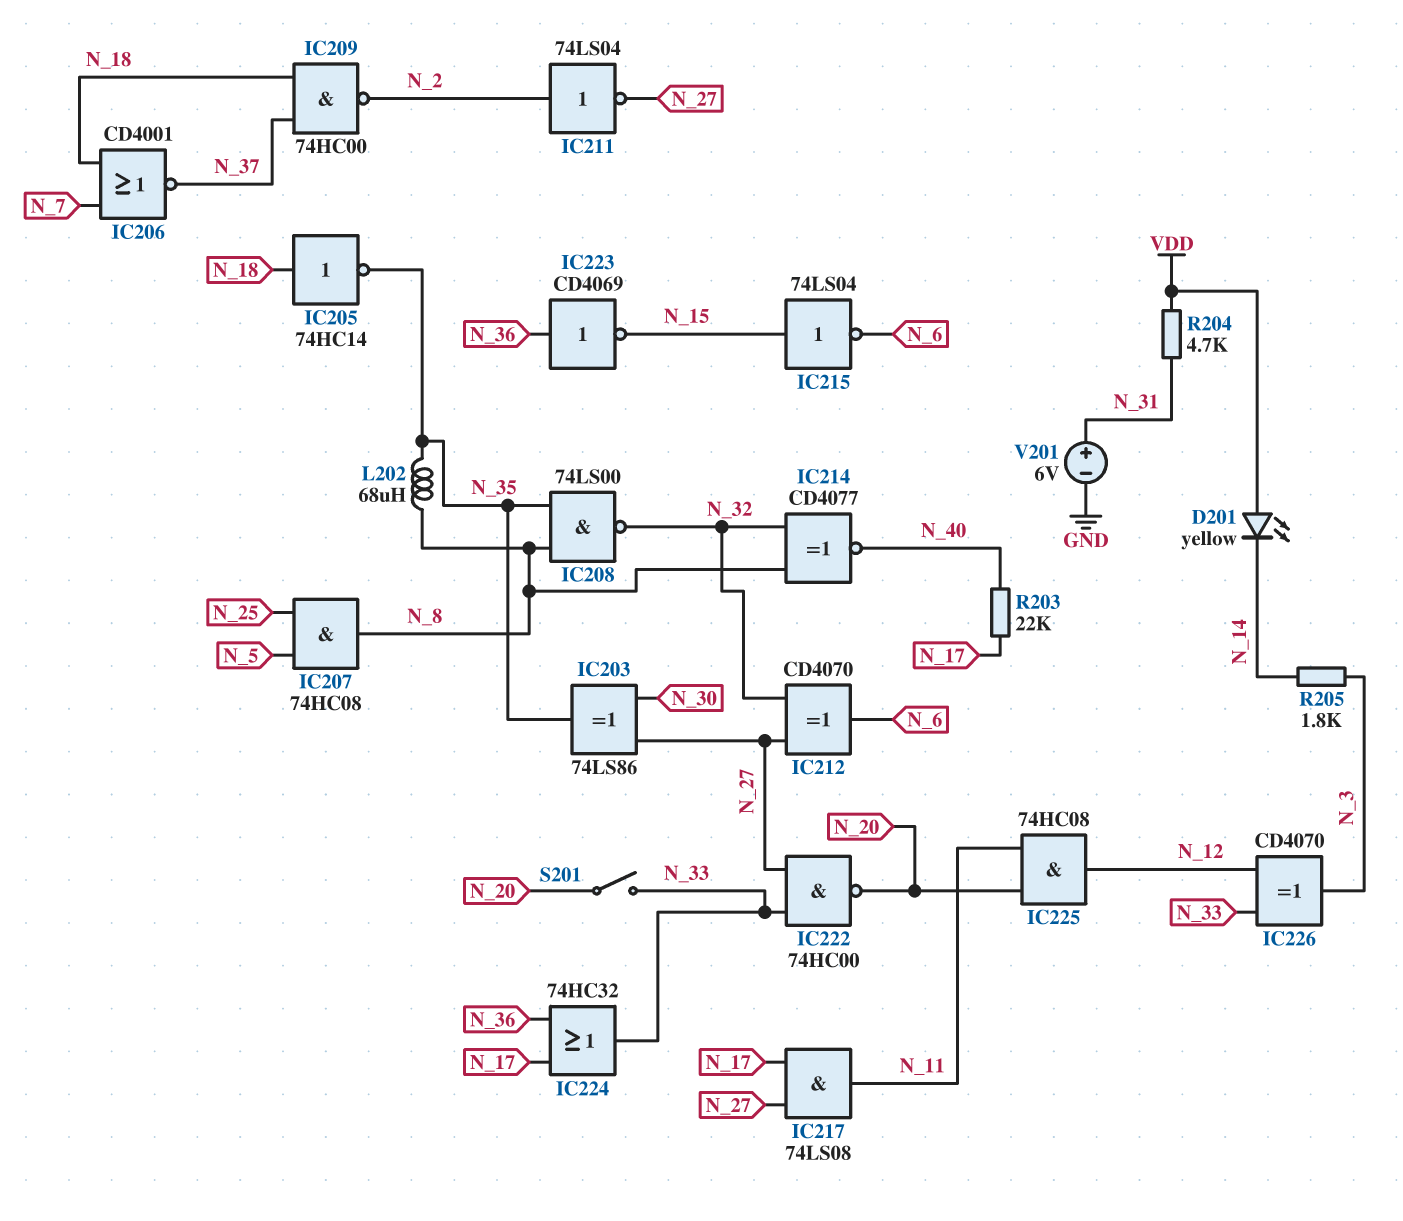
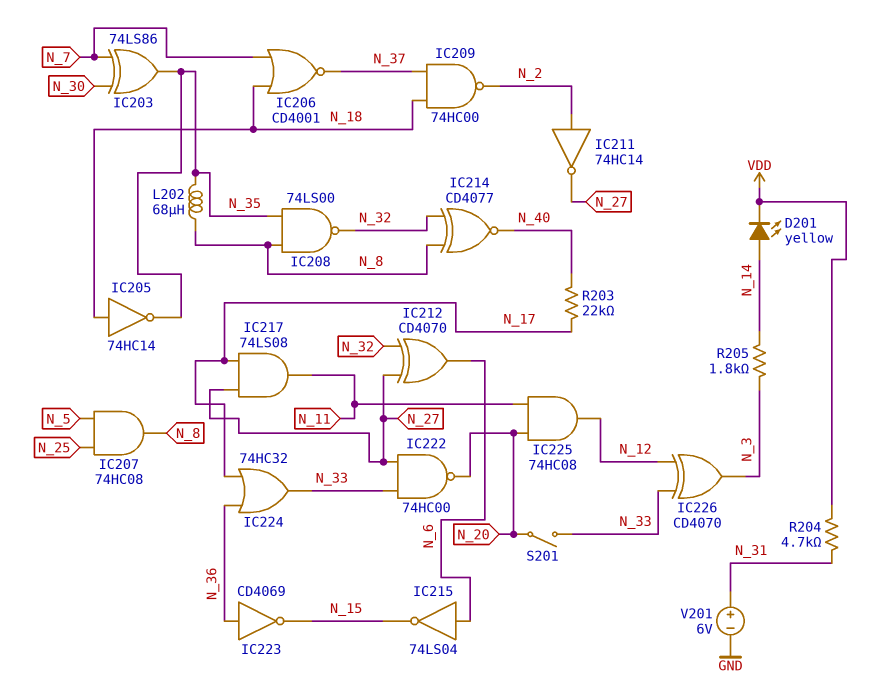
D201: LED yellow (A VDD, K N_14) -> LED yellow (A N_14, K VDD)
IC203: XOR 74LS86 (in N_27, in N_30, out N_35) -> XOR 74LS86 (in N_7, in N_30, out N_35)
IC211: NOT 74LS04 (in N_2, out N_27) -> NOT 74HC14 (in N_2, out N_27)
IC215: NOT 74LS04 (in N_15, out N_6) -> NOT 74LS04 (in N_6, out N_15)

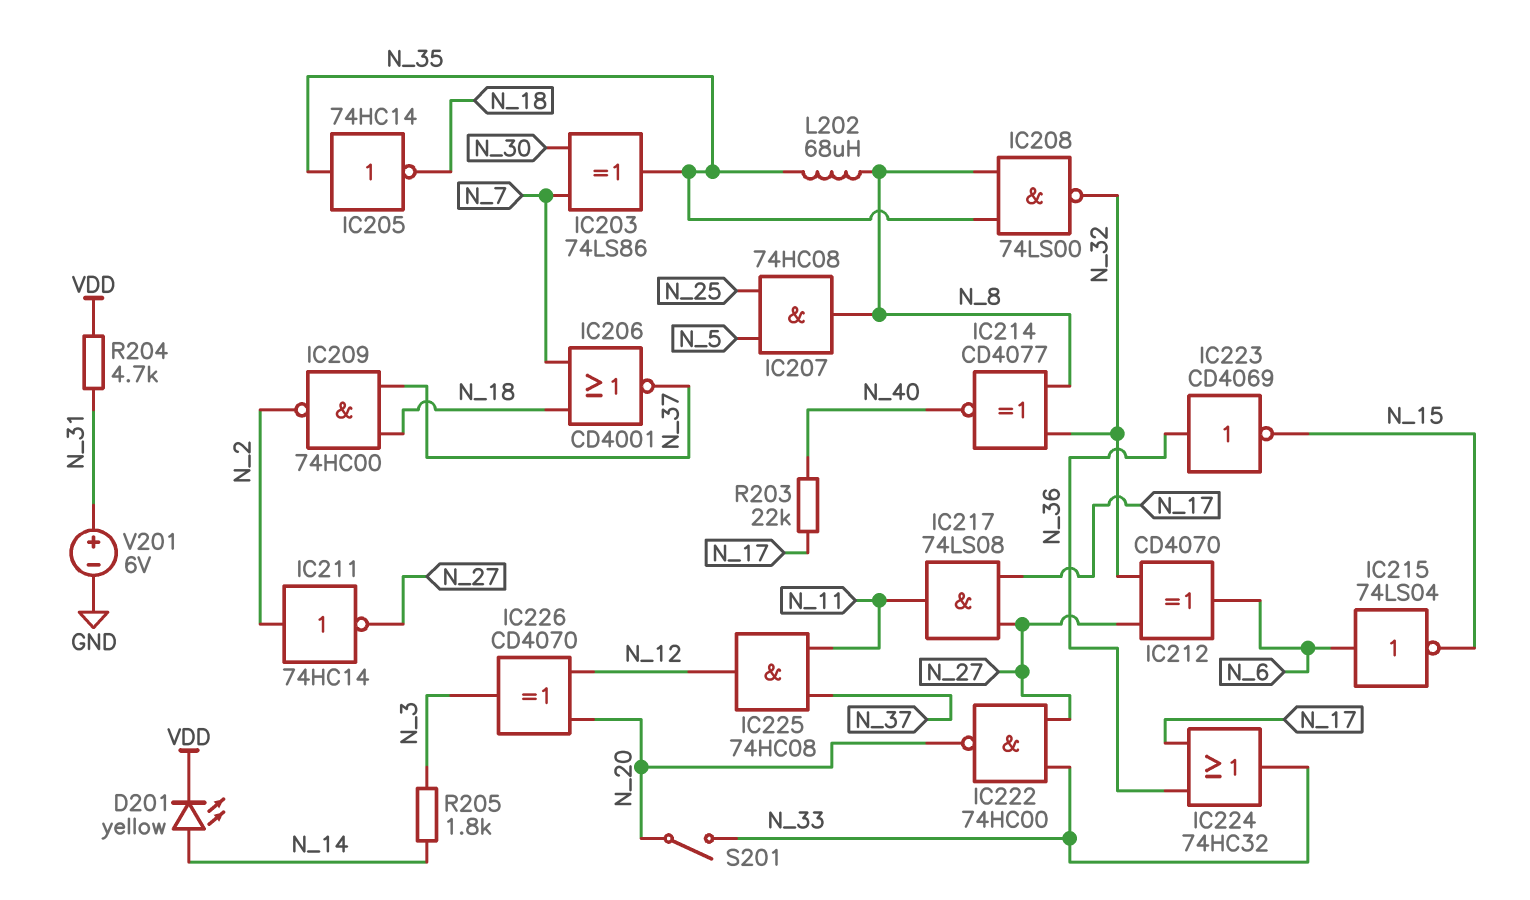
IC205: NOT 74HC14 (in N_18, out N_35) -> NOT 74HC14 (in N_35, out N_18)
IC225: AND 74HC08 (in N_11, in N_20, out N_12) -> AND 74HC08 (in N_11, in N_37, out N_12)
IC226: XOR CD4070 (in N_12, in N_33, out N_3) -> XOR CD4070 (in N_12, in N_20, out N_3)

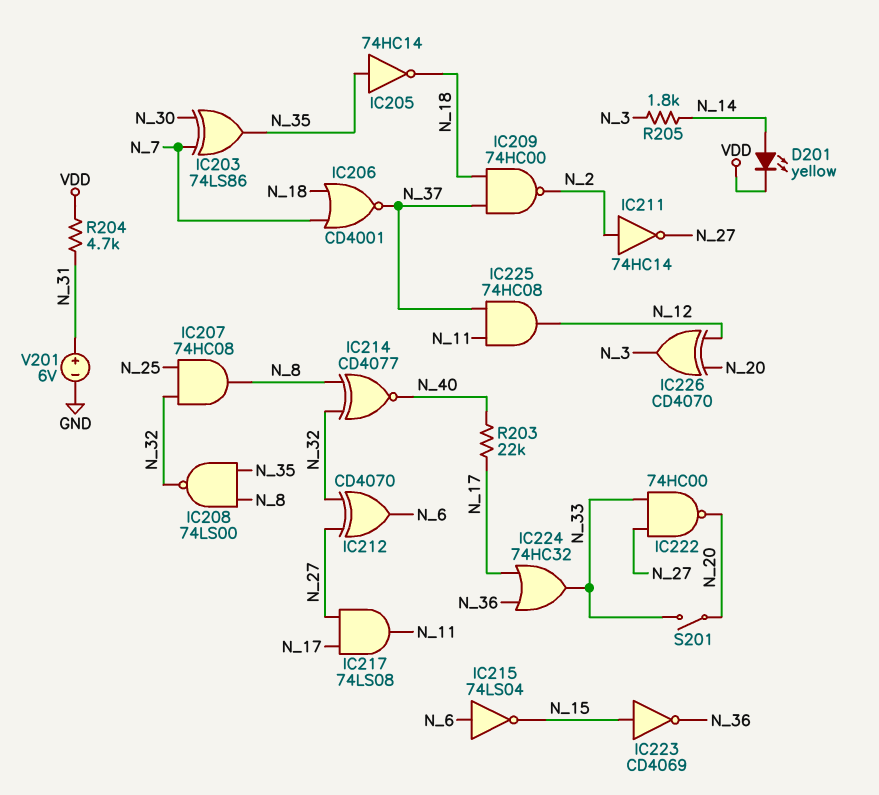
IC207: AND 74HC08 (in N_5, in N_25, out N_8) -> AND 74HC08 (in N_25, in N_32, out N_8)
IC223: NOT CD4069 (in N_36, out N_15) -> NOT CD4069 (in N_15, out N_36)
L202: 68uH (N_8, N_35) -> none

